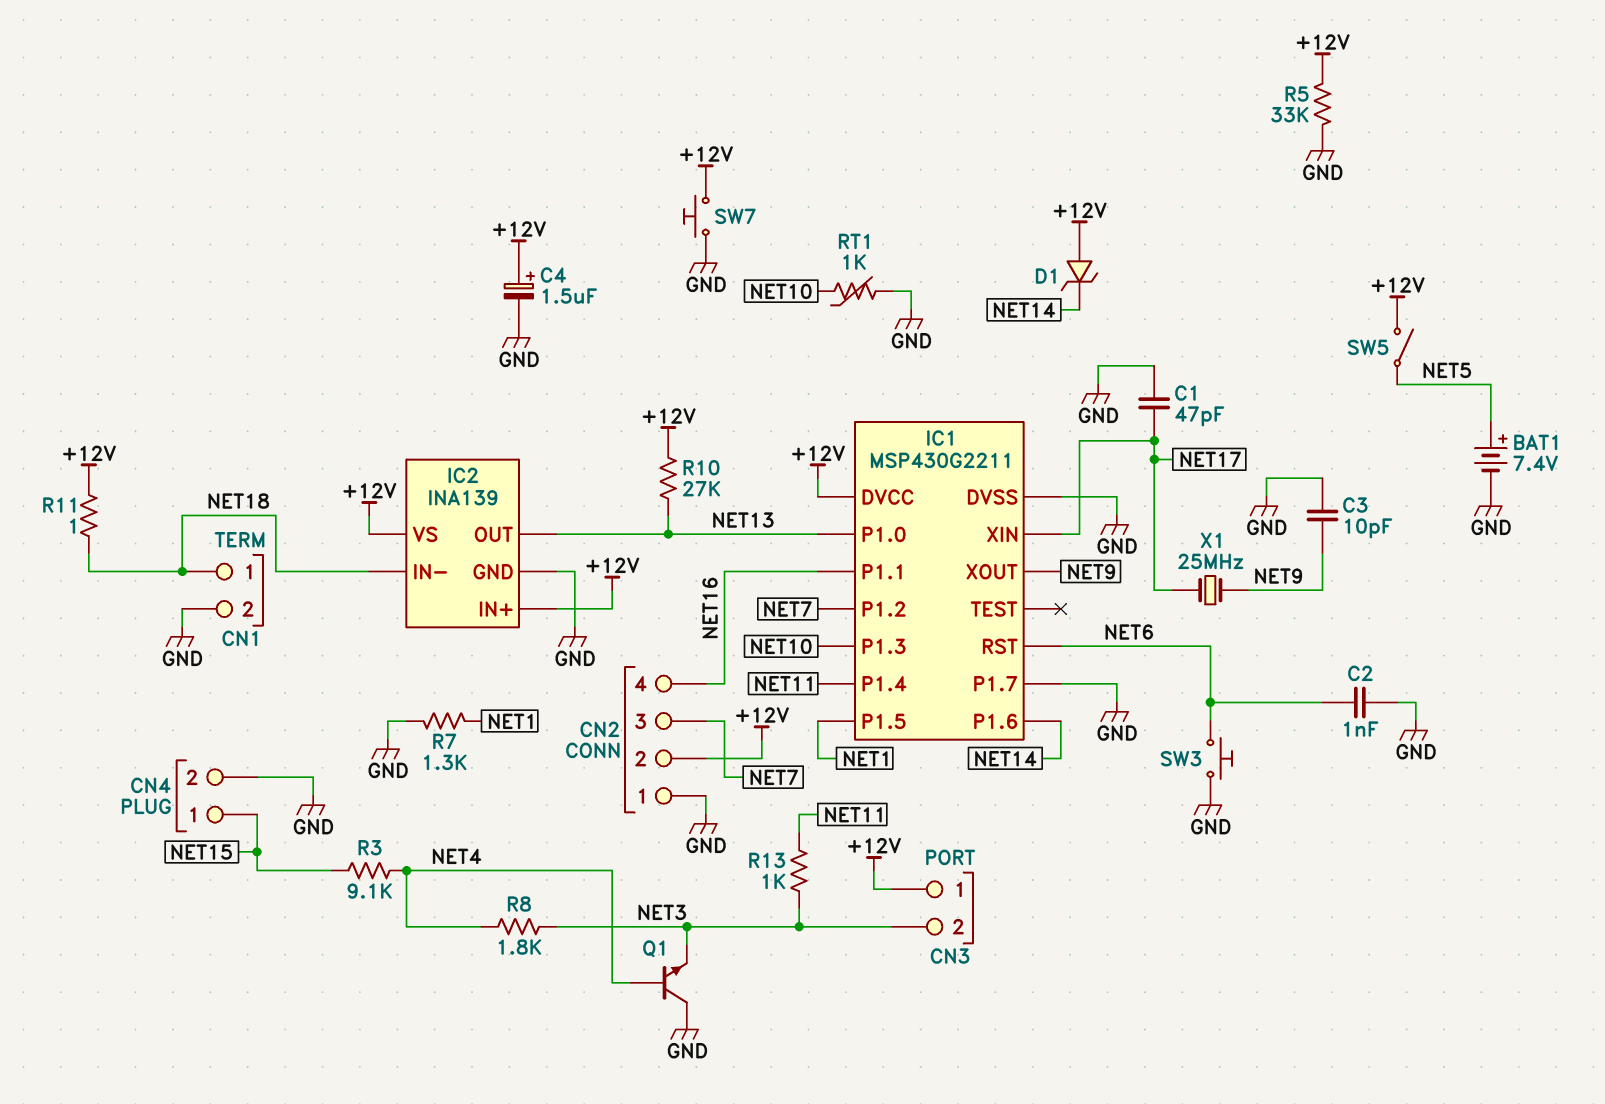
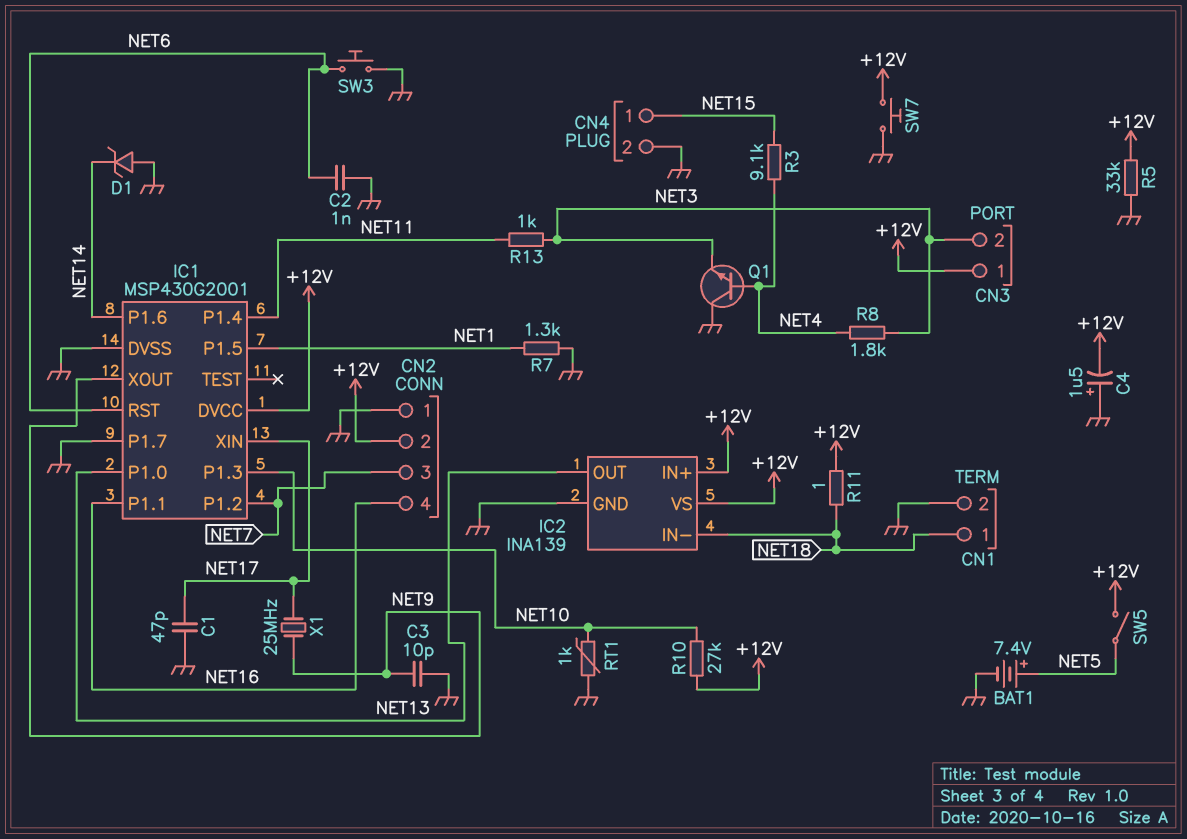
C4: 1.5uF (plus +12V, minus GND) -> 1.5uF (plus GND, minus +12V)
D1: zener (A +12V, K NET14) -> zener (A GND, K NET14)
IC1: MSP430G2211 -> MSP430G2001
R10: 27k (+12V, NET13) -> 27k (+12V, NET10)

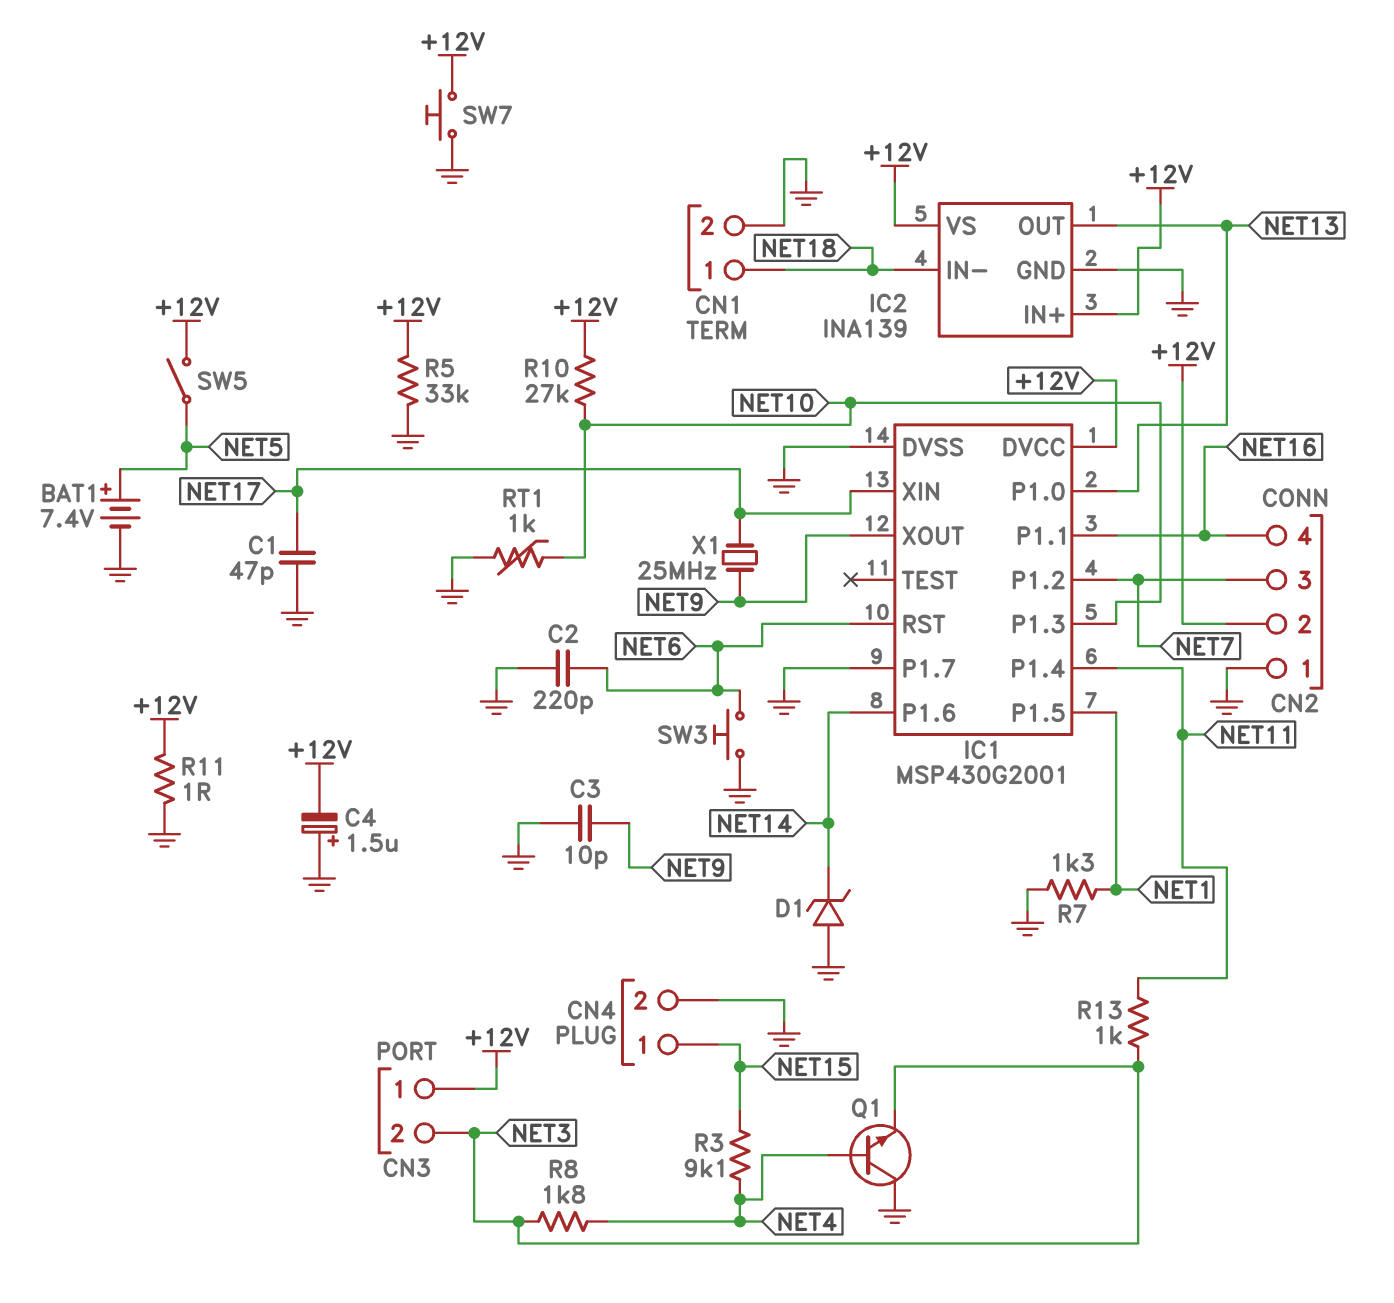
C2: 1nF (GND, NET6) -> 220pF (GND, NET6)
R11: 1 (+12V, NET18) -> 1 (+12V, GND)

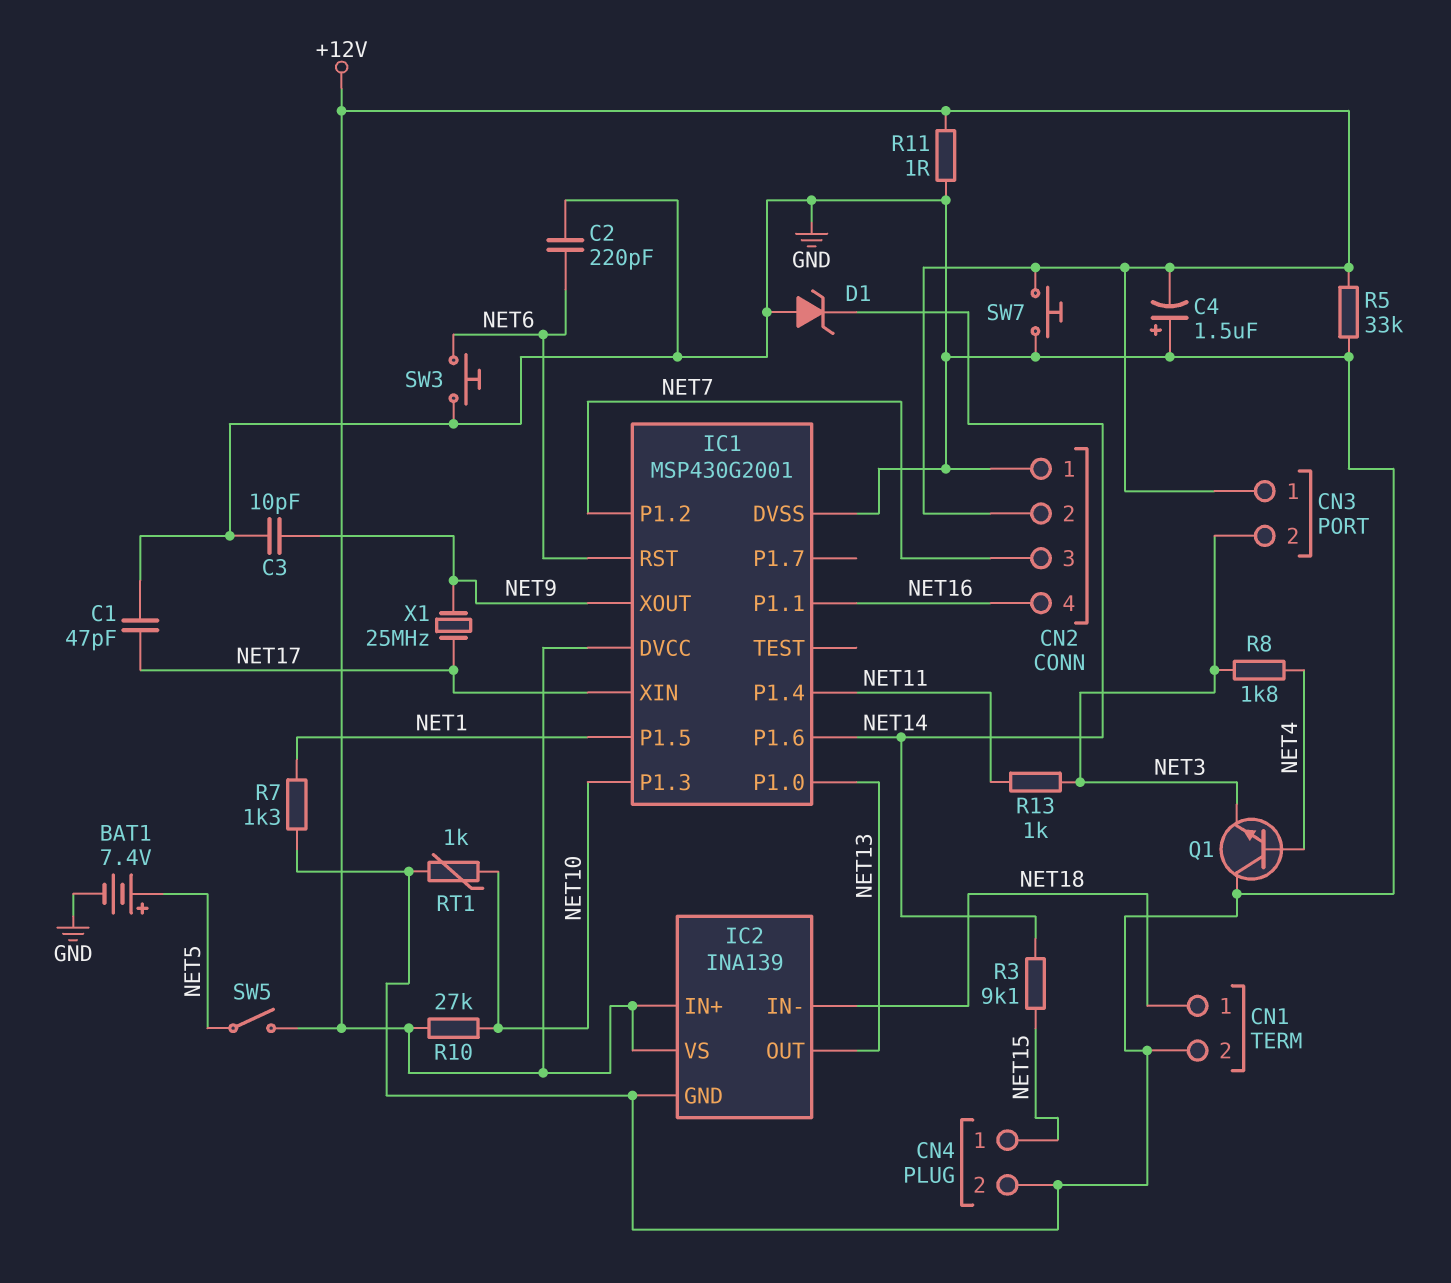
IC1 pin P1.7: GND -> none
R3: 9.1k (NET4, NET15) -> 9.1k (NET14, NET15)

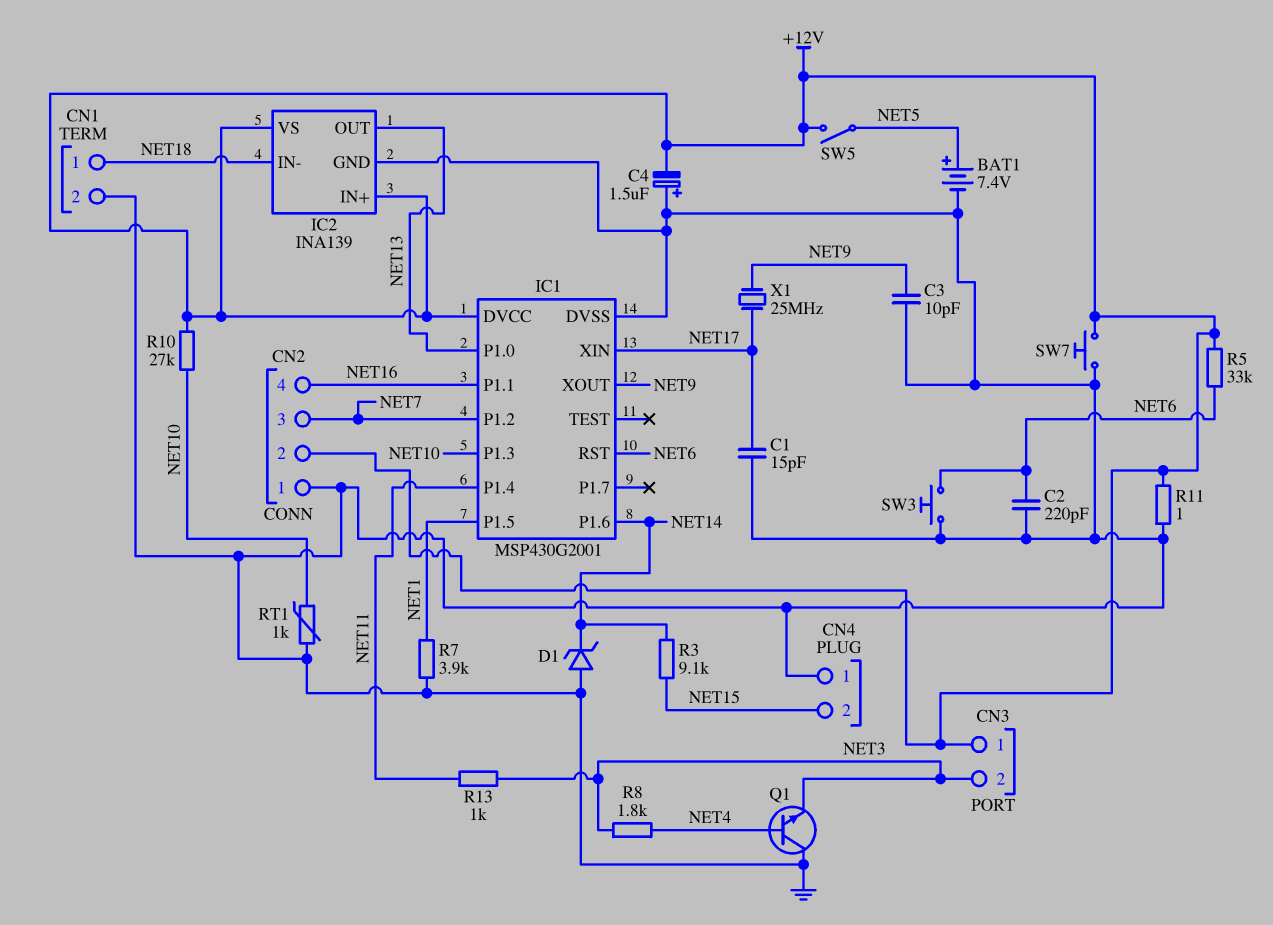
C1: 47pF (GND, NET17) -> 15pF (GND, NET17)
CN4 pin 1: NET15 -> GND
CN4 pin 2: GND -> NET15
R5: 33k (+12V, GND) -> 33k (+12V, NET6)
R7: 1.3k (GND, NET1) -> 3.9k (GND, NET1)

